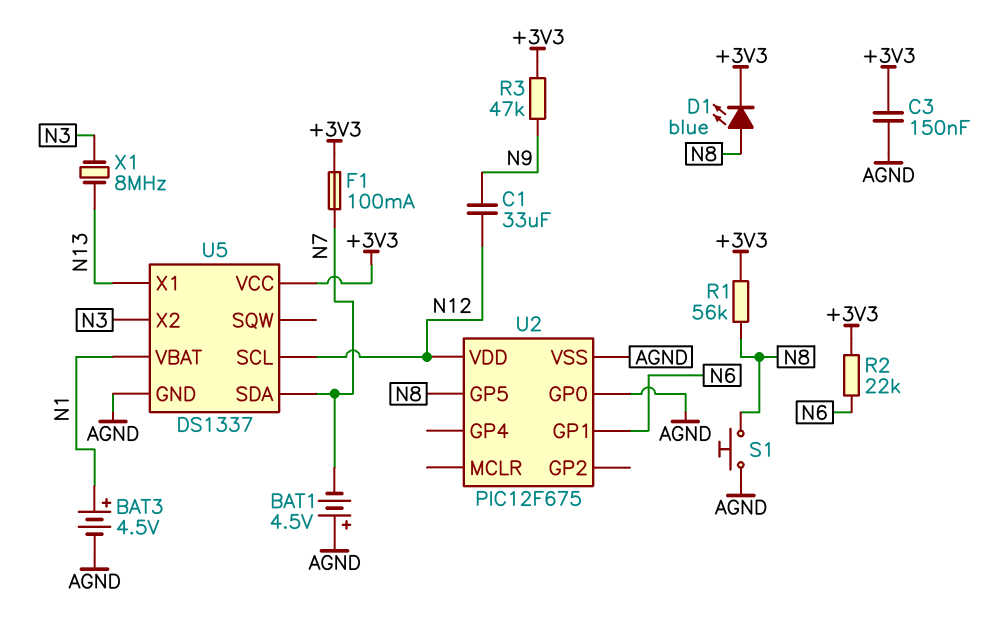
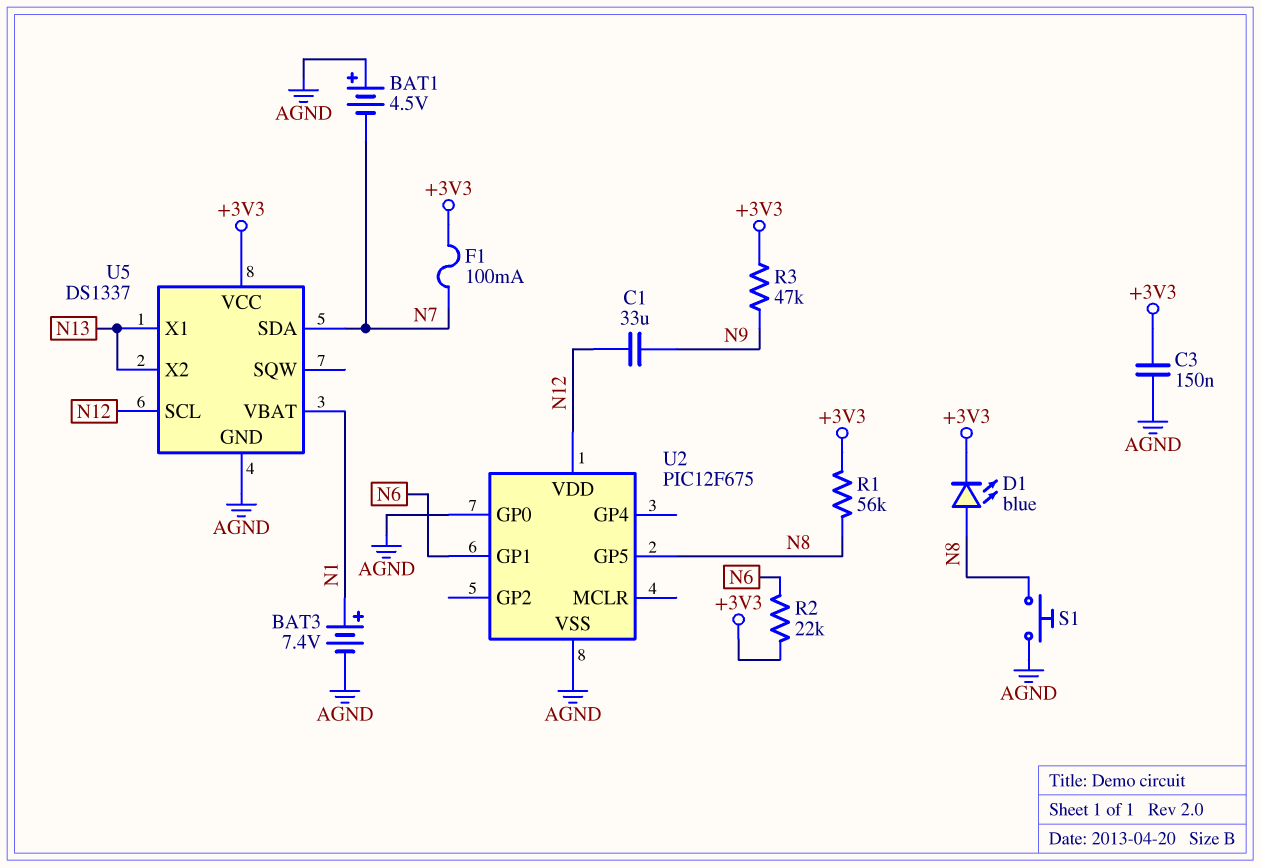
BAT3: 4.5V (plus N1, minus AGND) -> 7.4V (plus N1, minus AGND)
U5 pin X2: N3 -> N13
X1: 8MHz (N3, N13) -> none

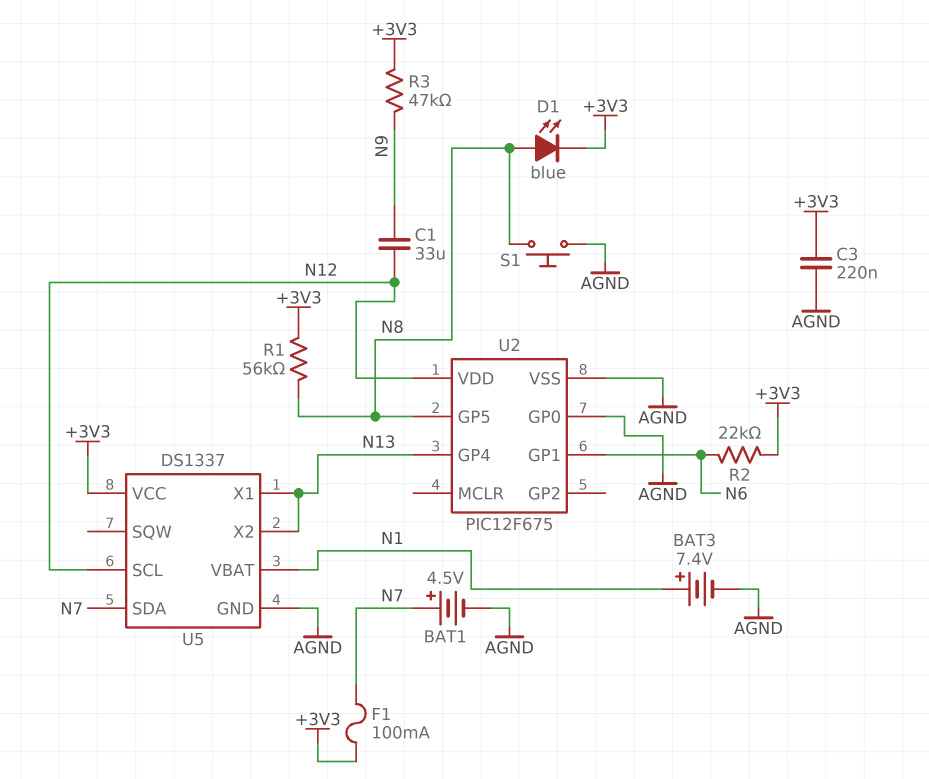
BAT1: 4.5V (plus AGND, minus N7) -> 4.5V (plus N7, minus AGND)
C3: 150nF (+3V3, AGND) -> 220nF (+3V3, AGND)
U2 pin GP4: none -> N13

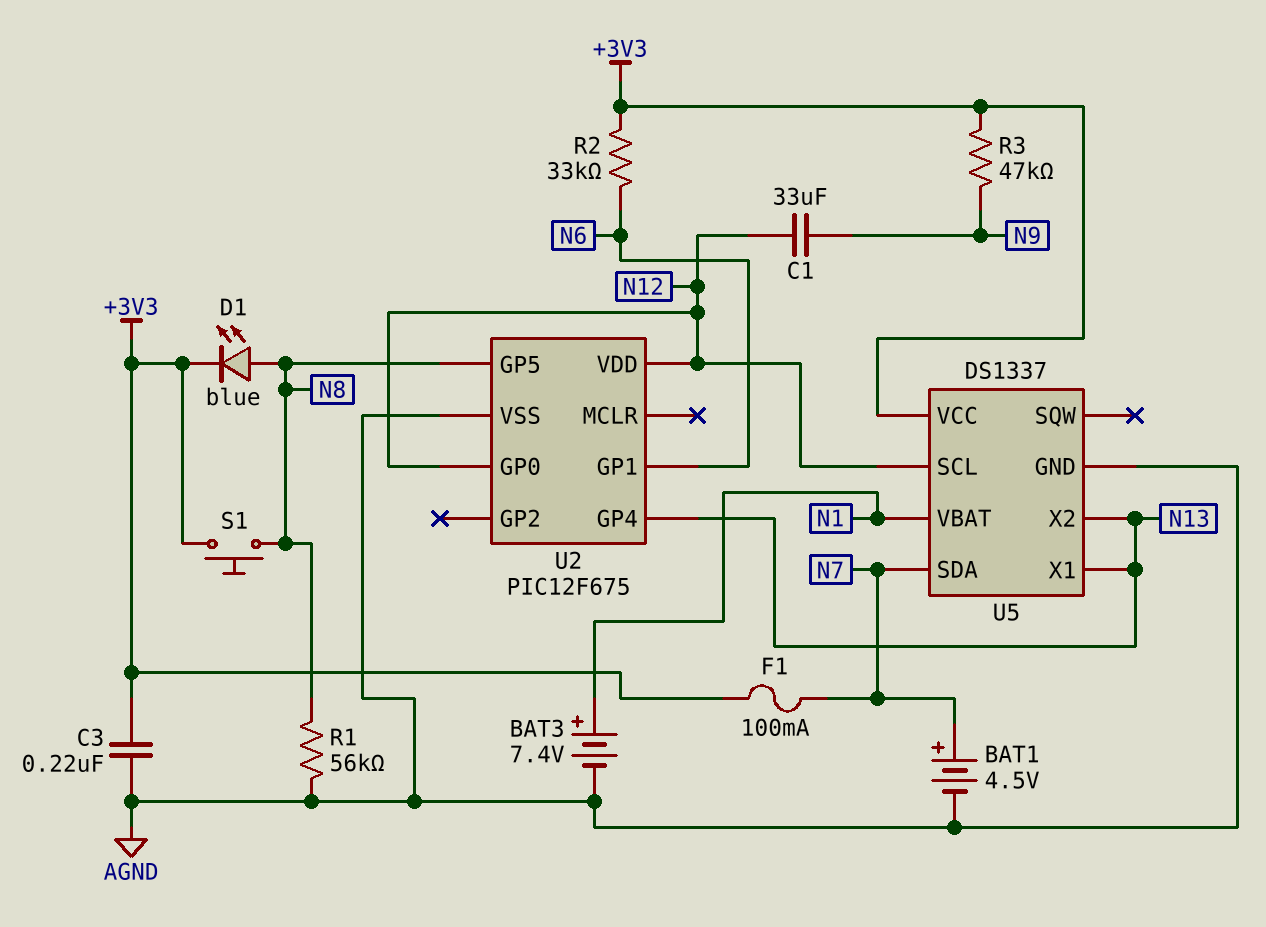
R1: 56k (+3V3, N8) -> 56k (AGND, N8)
R2: 22k (+3V3, N6) -> 33k (+3V3, N6)
S1: button (AGND, N8) -> button (+3V3, N8)
U2 pin GP0: AGND -> N12

